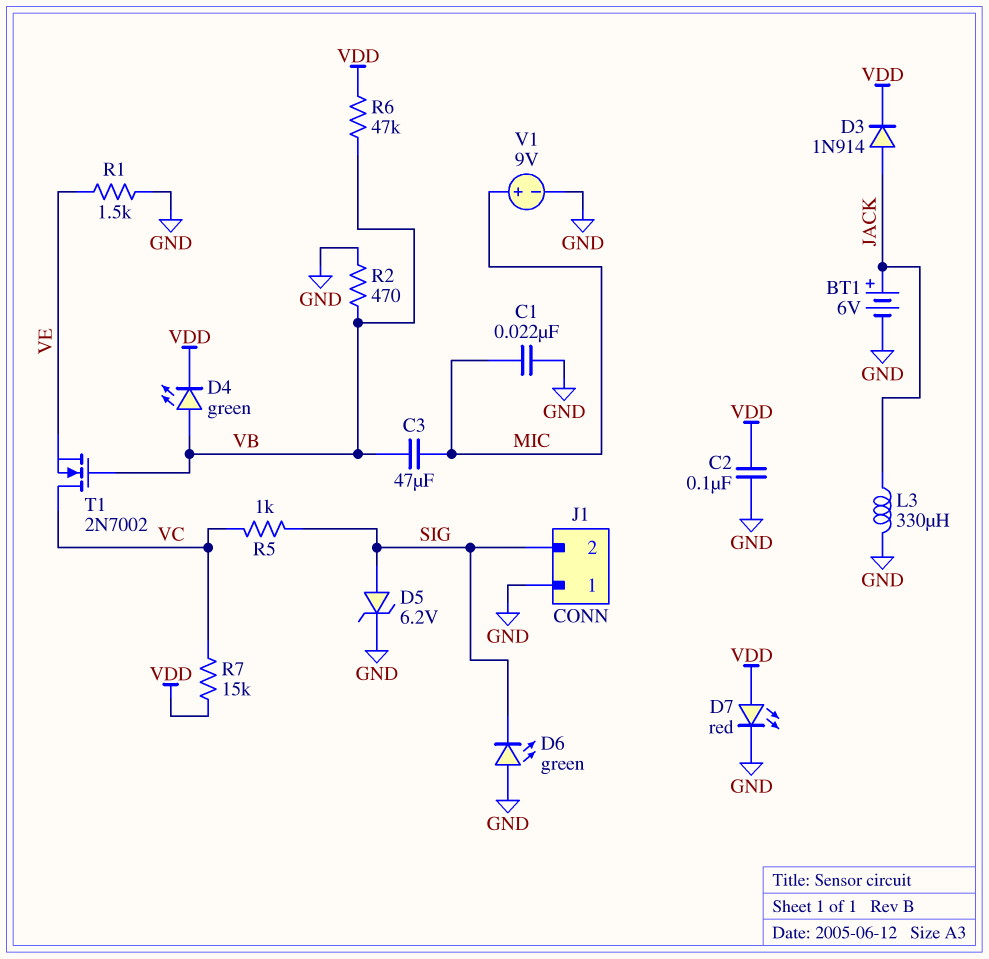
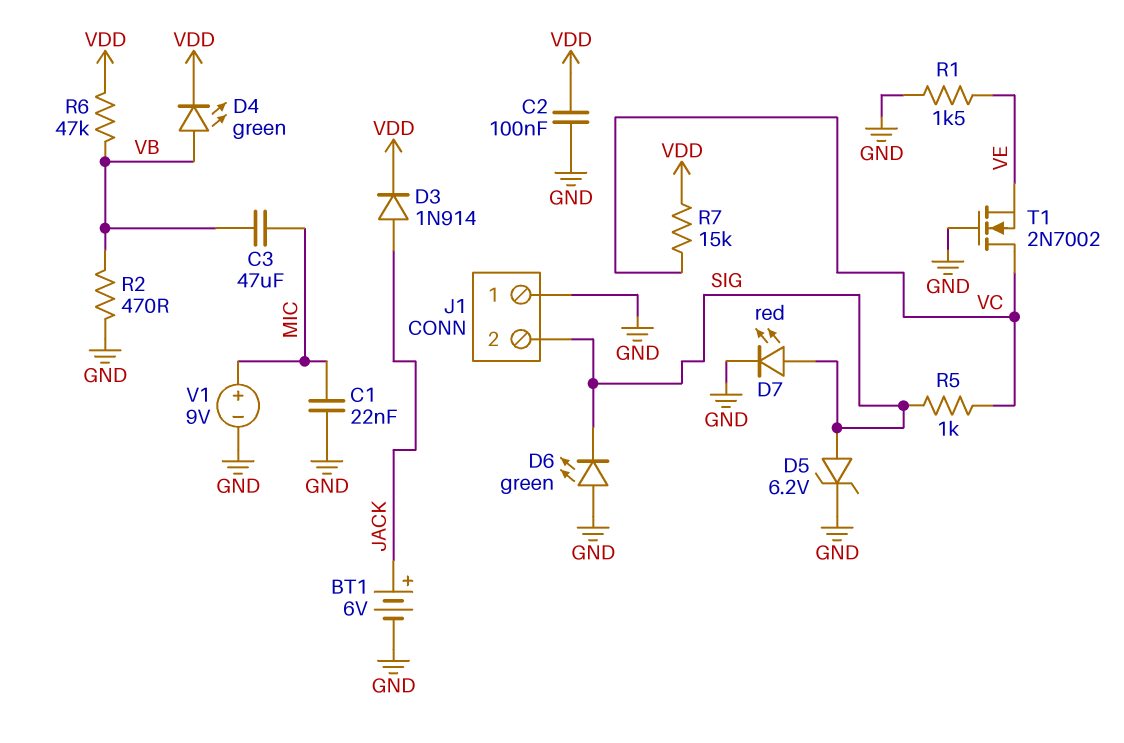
D7: LED red (A VDD, K GND) -> LED red (A SIG, K GND)
L3: 330uH (GND, JACK) -> none
T1: NMOS 2N7002 (G VB, D VC, S VE) -> NMOS 2N7002 (G GND, D VC, S VE)

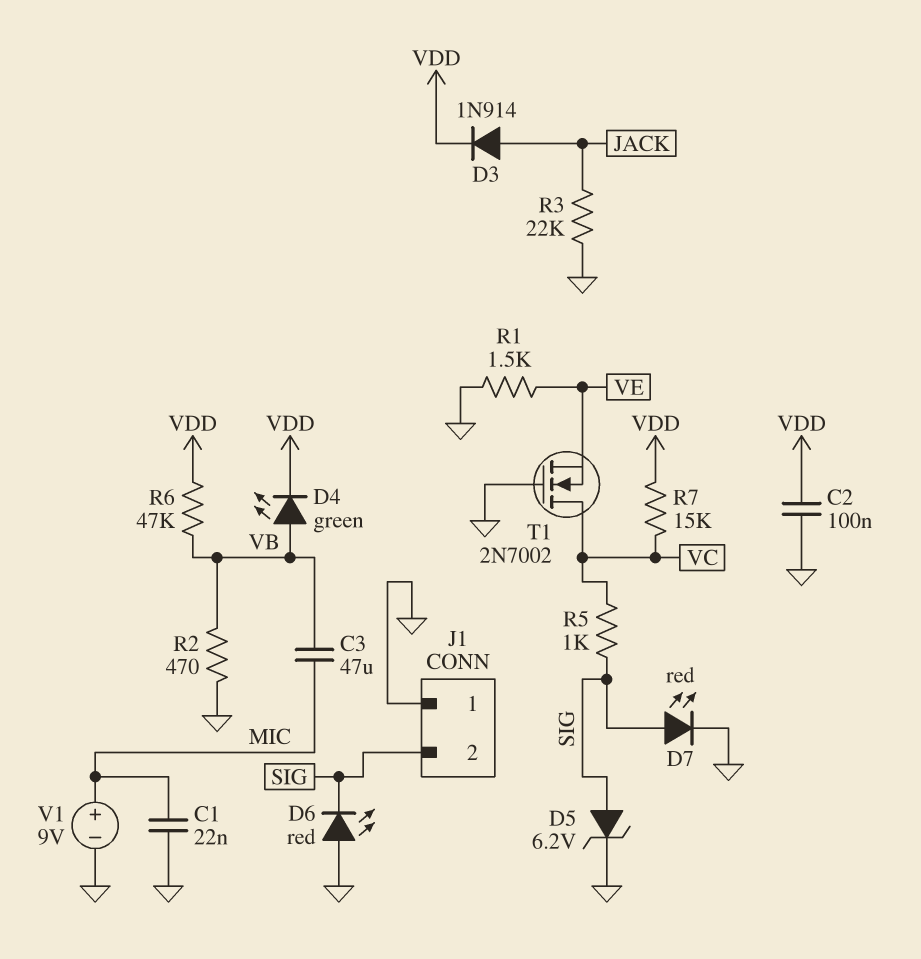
BT1: 6V (plus JACK, minus GND) -> none
D6: LED green (A GND, K SIG) -> LED red (A GND, K SIG)
R3: none -> 22k (GND, JACK)

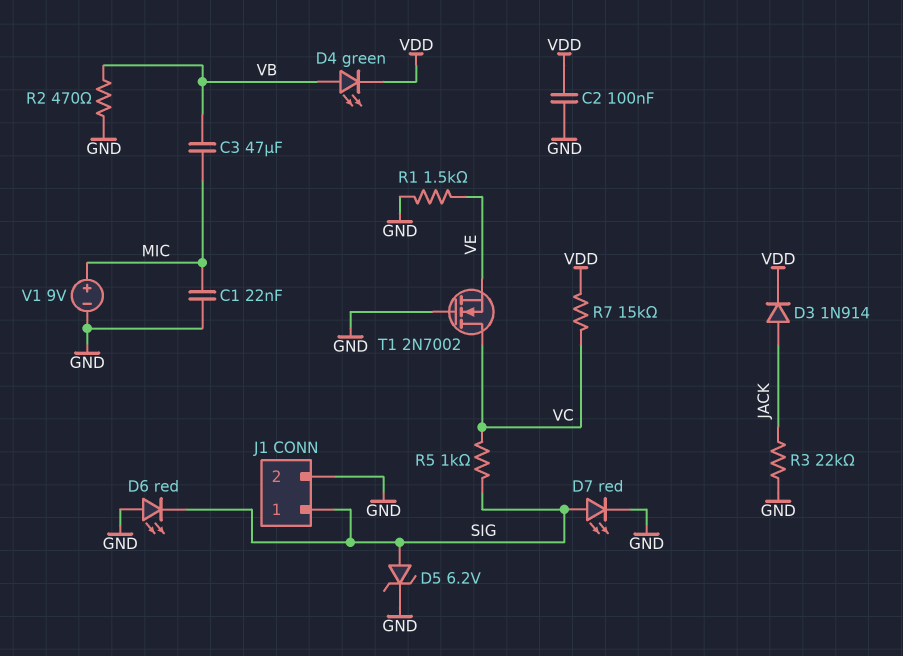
J1 pin 1: GND -> SIG
J1 pin 2: SIG -> GND
R6: 47k (VB, VDD) -> none

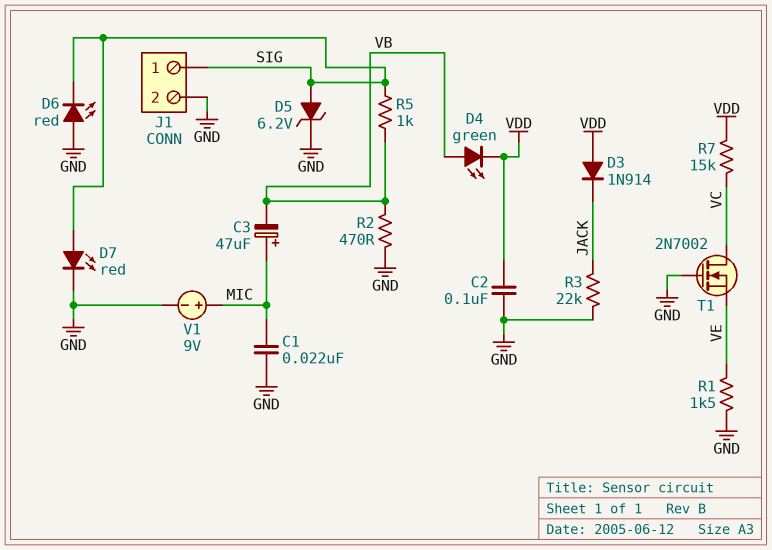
C3: 47uF (MIC, VB) -> 47uF (plus MIC, minus VB)
D3: diode 1N914 (A JACK, K VDD) -> diode 1N914 (A VDD, K JACK)
R5: 1k (SIG, VC) -> 1k (SIG, VB)

